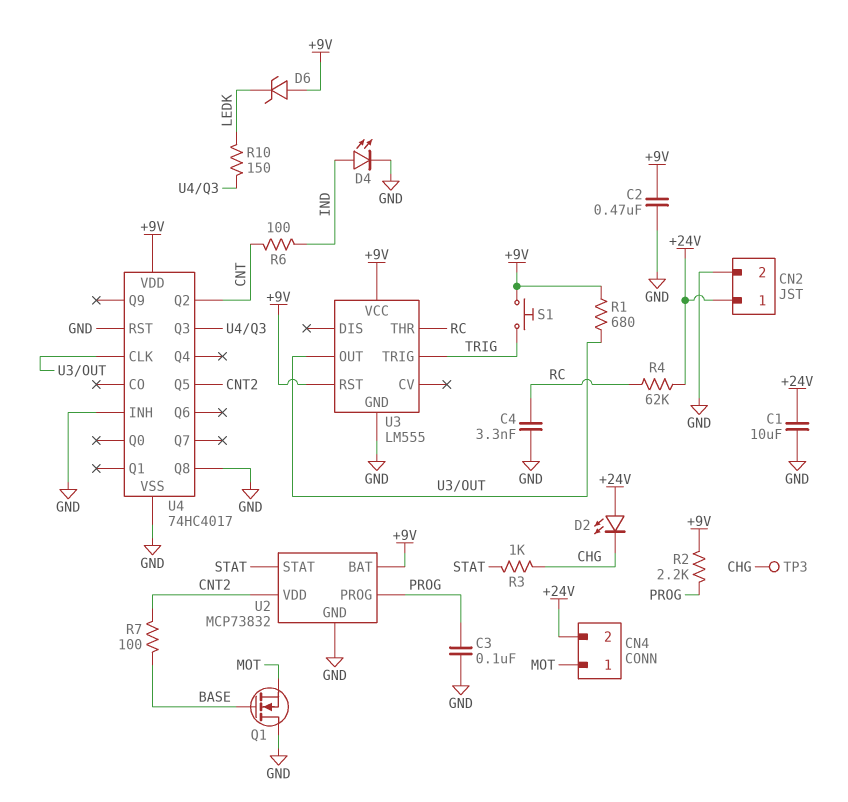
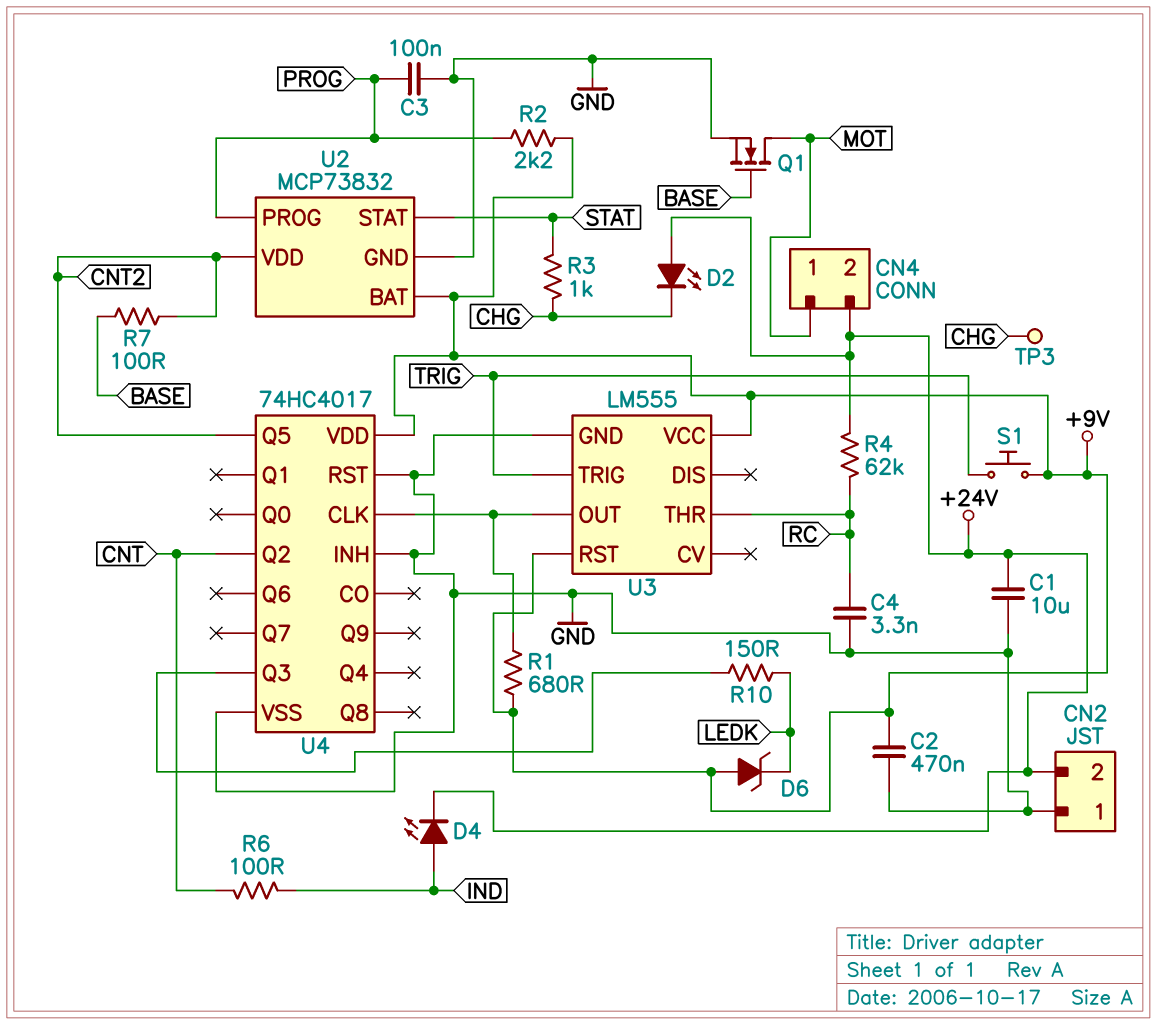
CN2 pin 1: +24V -> GND
CN2 pin 2: GND -> +24V
D4: LED (A IND, K GND) -> LED (A IND, K +24V)
Q1: NMOS (G BASE, D GND, S MOT) -> NMOS (G BASE, D MOT, S GND)
U4 pin Q8: GND -> none

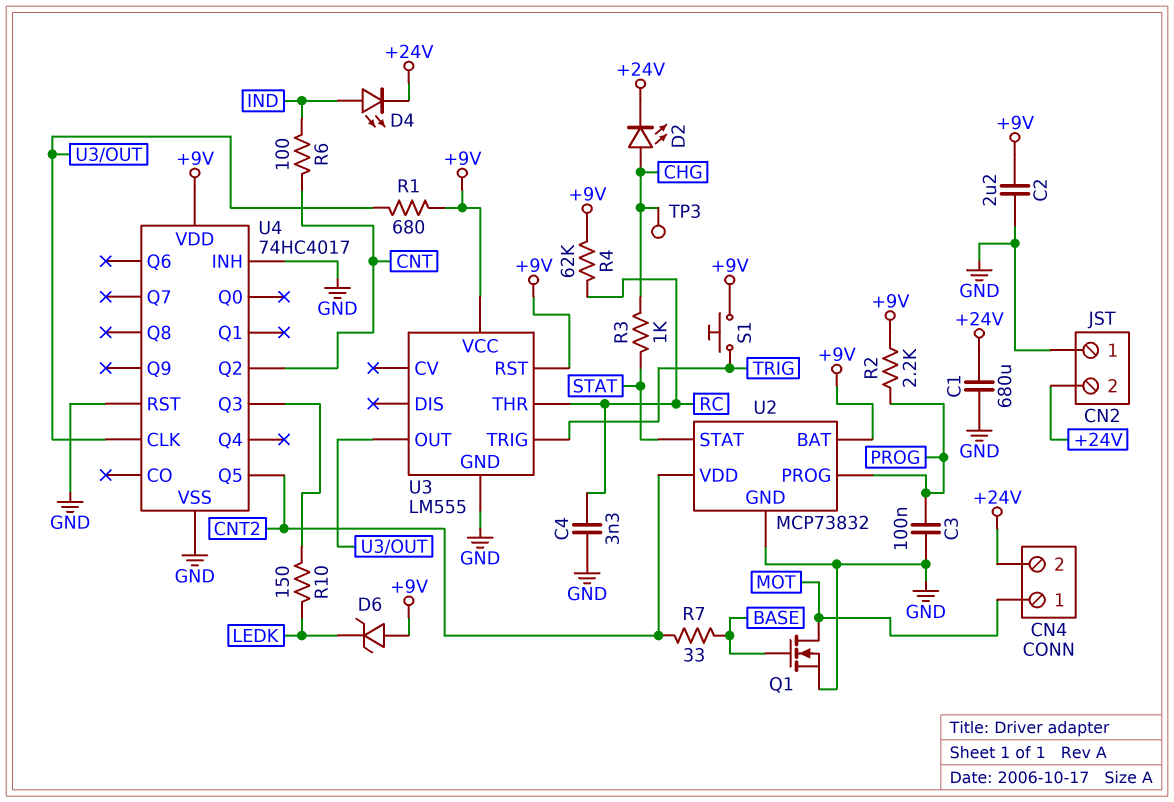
C1: 10uF (+24V, GND) -> 680uF (+24V, GND)
C2: 470nF (+9V, GND) -> 2.2uF (+9V, GND)
D2: LED (A +24V, K CHG) -> LED (A CHG, K +24V)
R4: 62k (+24V, RC) -> 62k (+9V, RC)
R7: 100 (BASE, CNT2) -> 33 (BASE, CNT2)

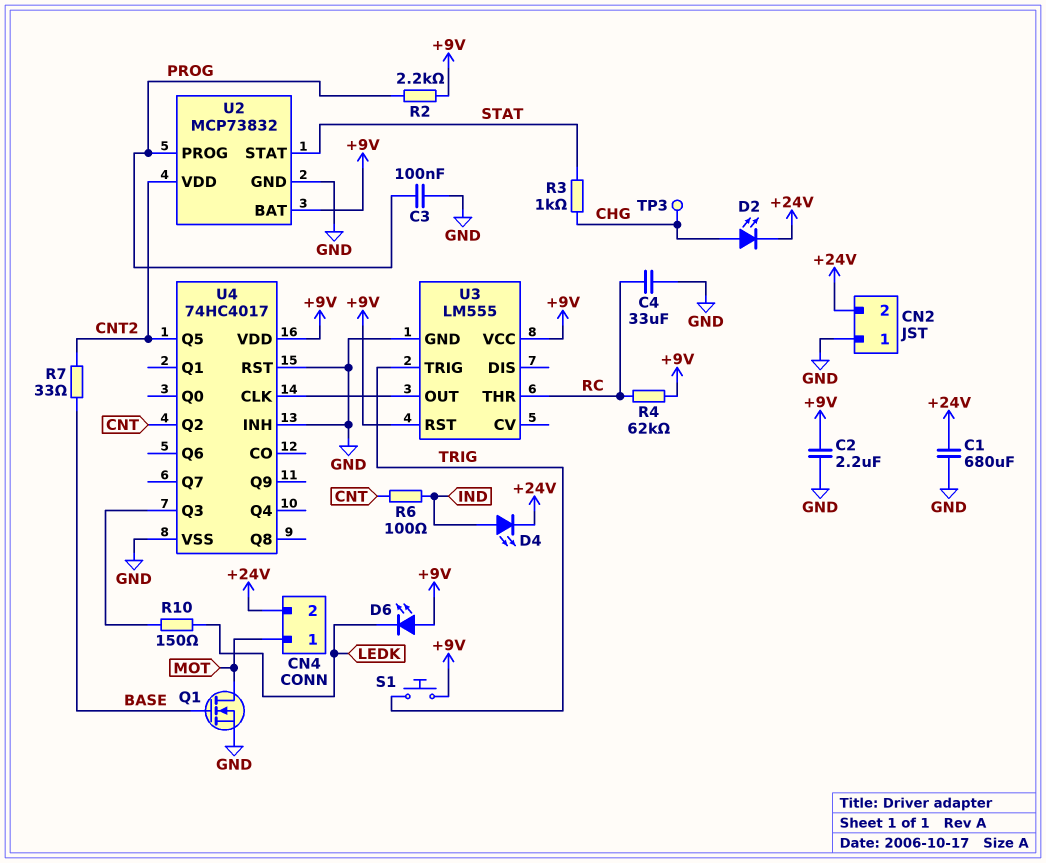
C4: 3.3nF (GND, RC) -> 33uF (GND, RC)
D6: zener (A +9V, K LEDK) -> LED (A +9V, K LEDK)
R1: 680 (+9V, U3/OUT) -> none

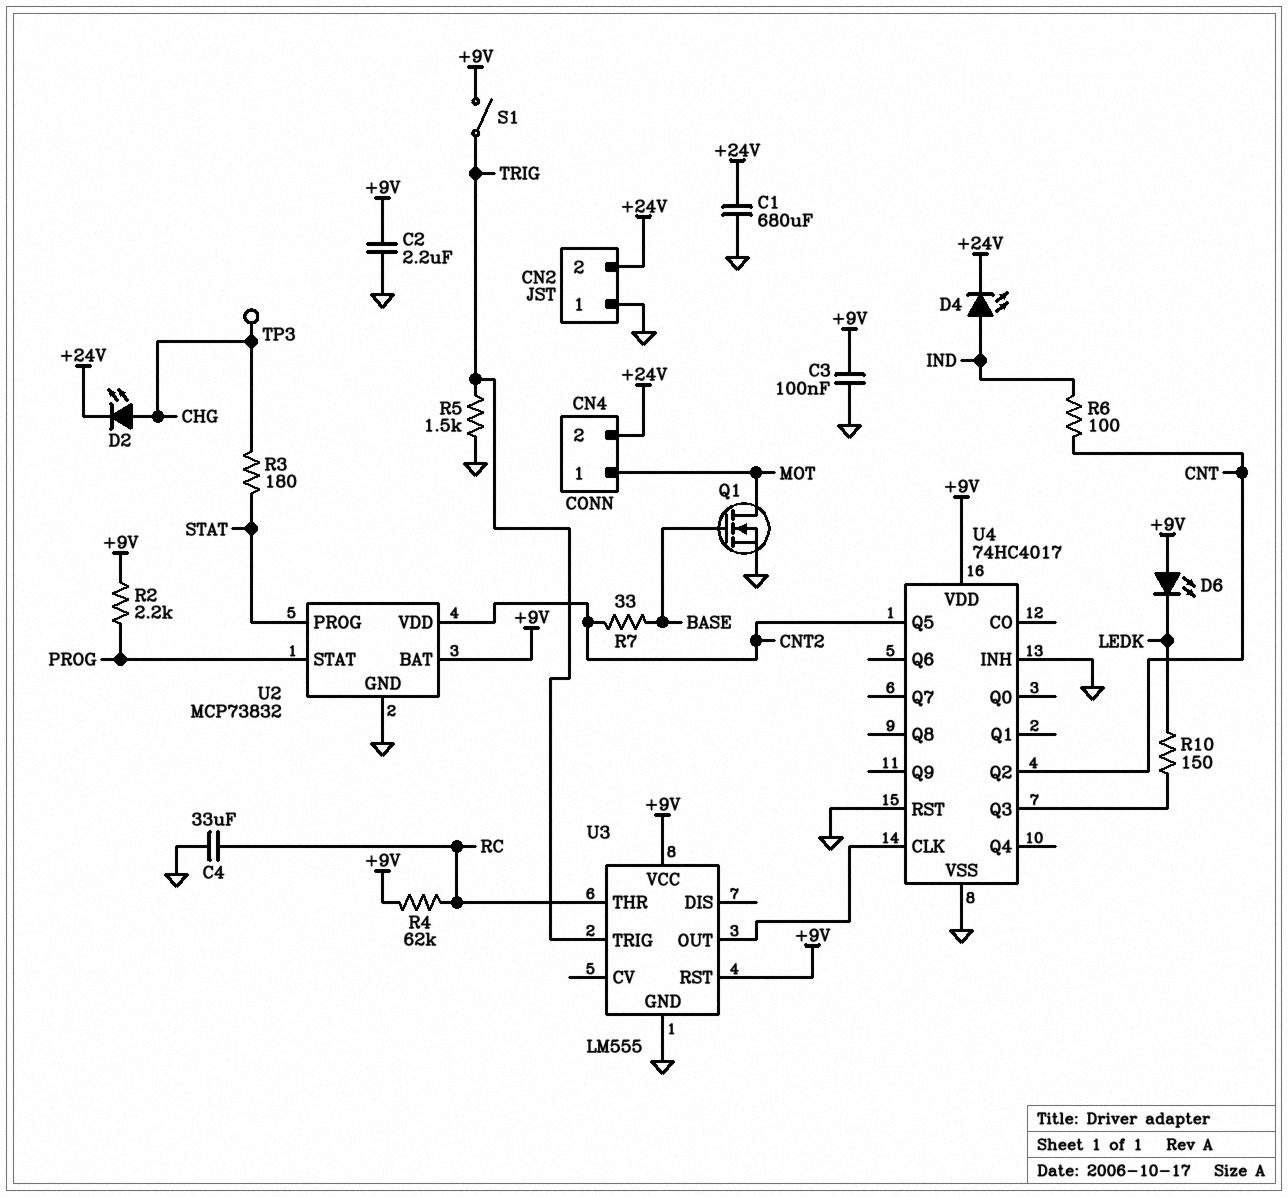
C3: 100nF (GND, PROG) -> 100nF (+9V, GND)
R3: 1k (CHG, STAT) -> 180 (CHG, STAT)
R5: none -> 1.5k (GND, TRIG)
S1: button (+9V, TRIG) -> switch (+9V, TRIG)
U2 pin PROG: PROG -> STAT
U2 pin STAT: STAT -> PROG

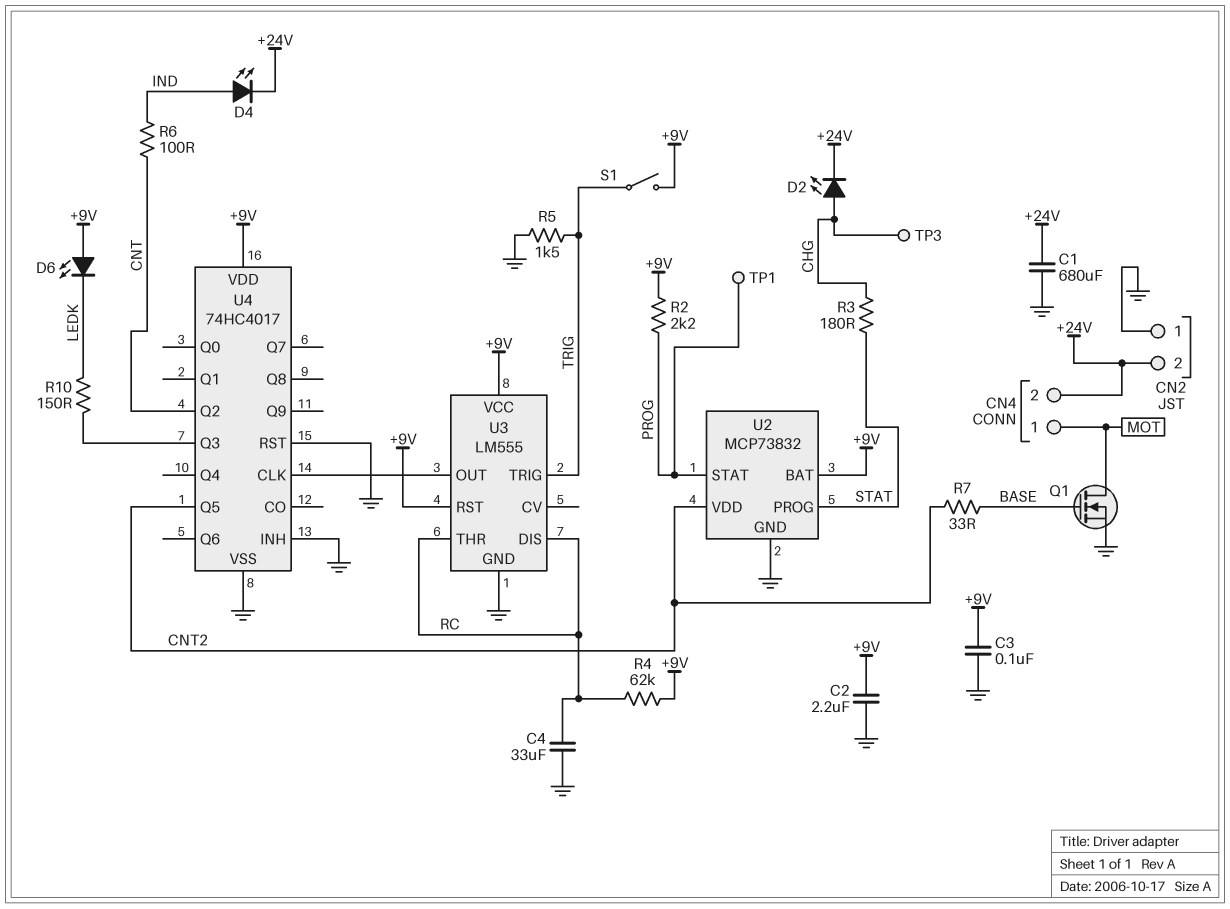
TP1: none -> test point (PROG)
U3 pin DIS: none -> RC

